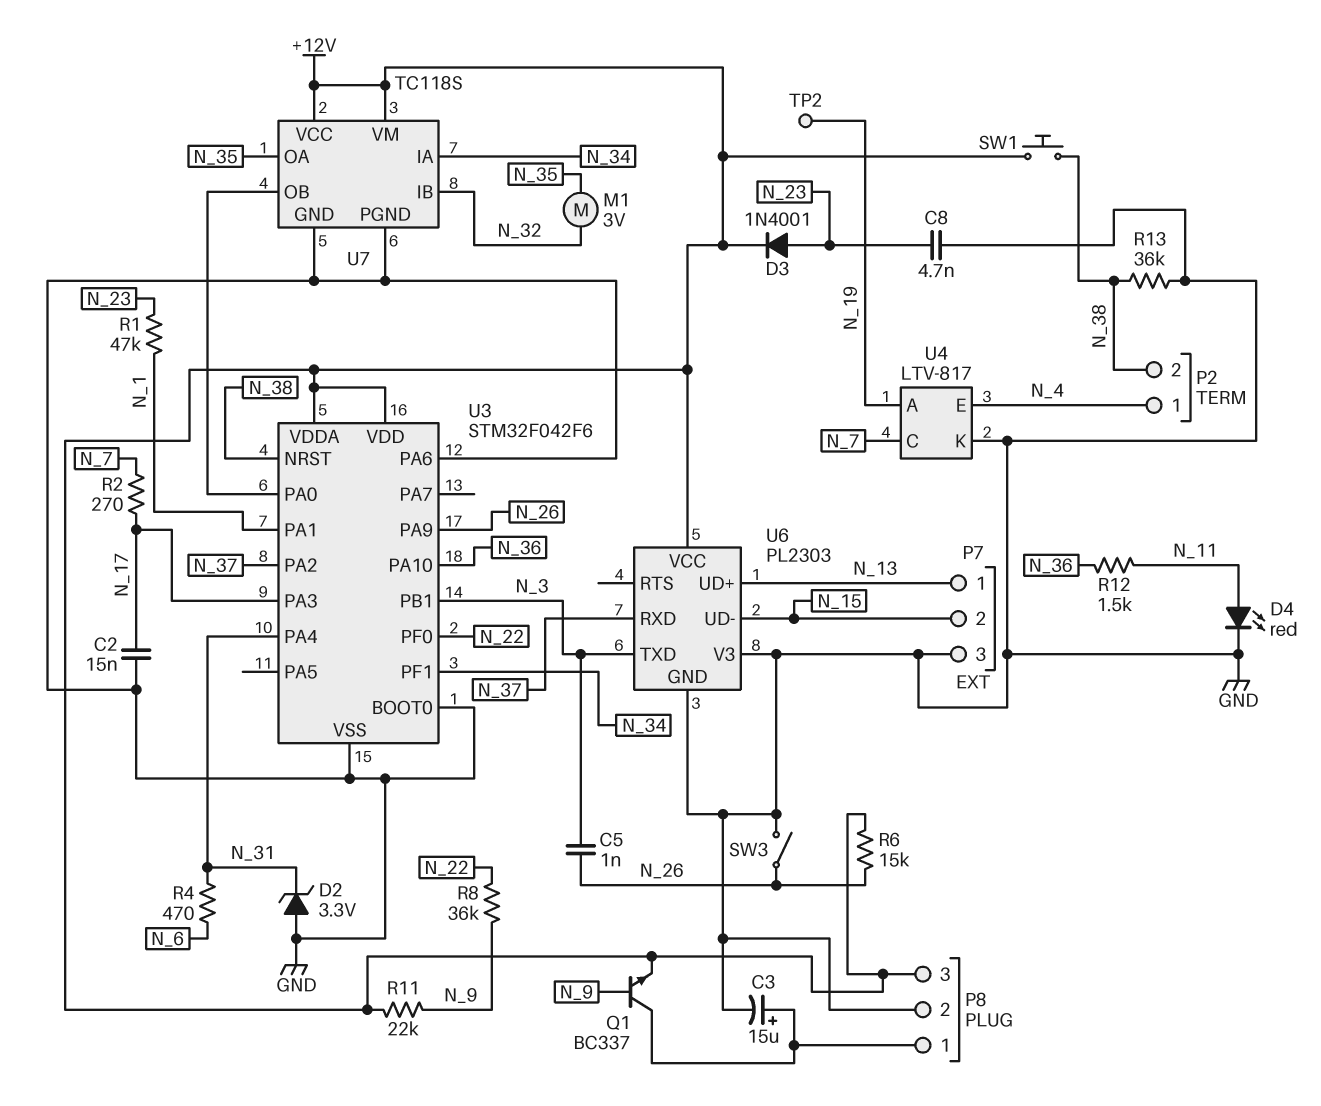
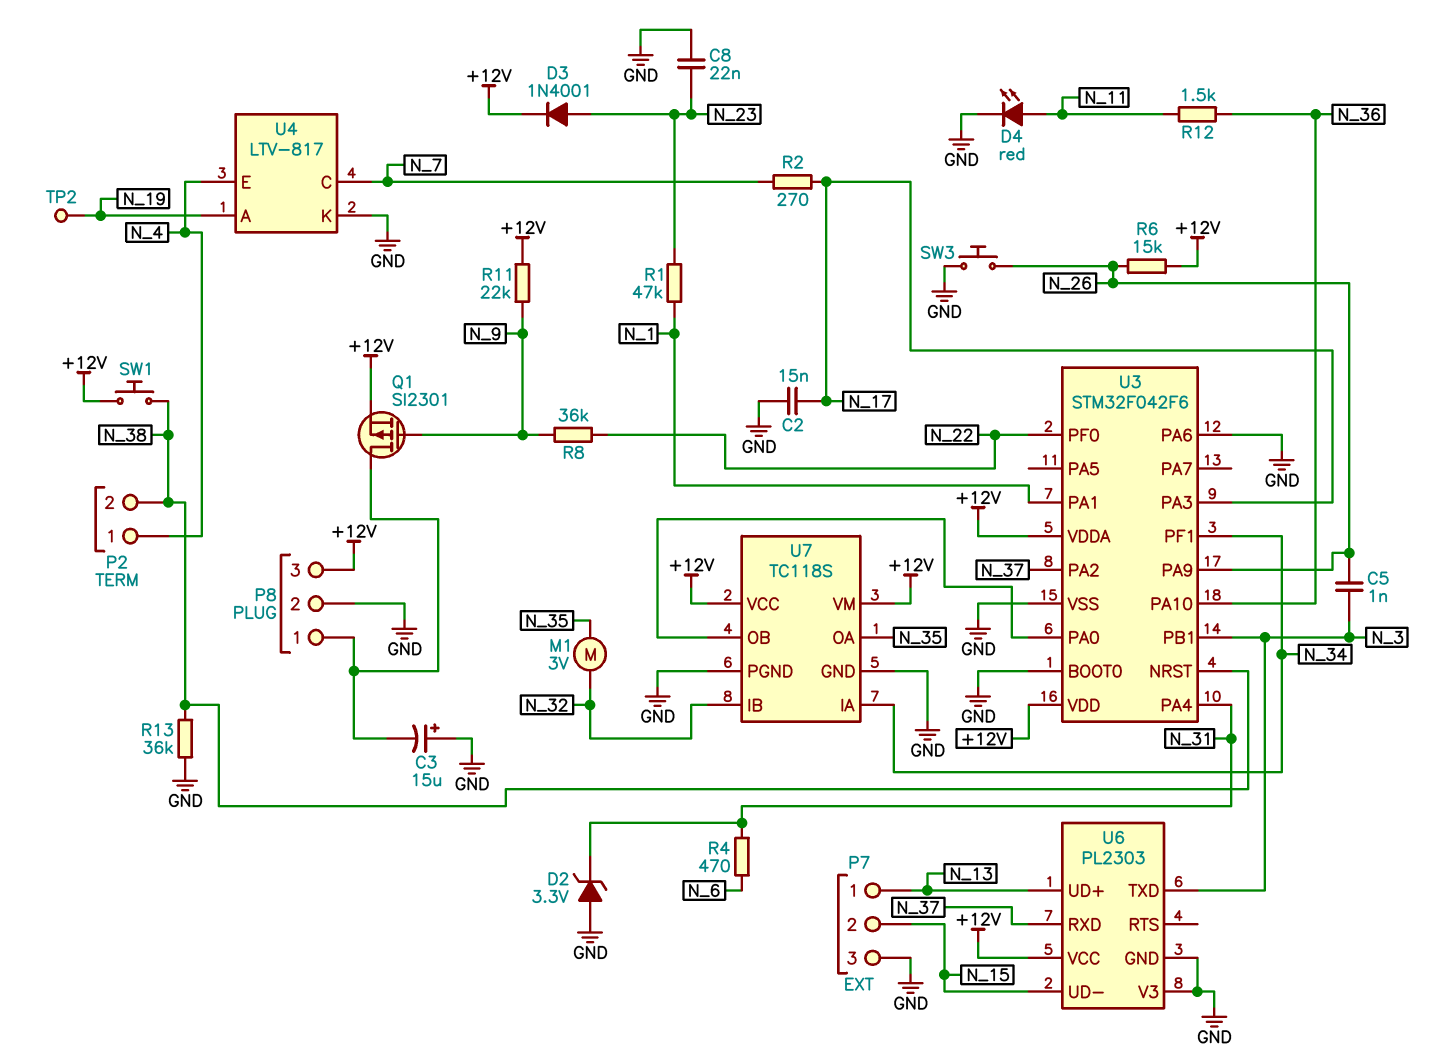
C3: 15uF (plus P8/1, minus GND) -> 15uF (plus GND, minus P8/1)
C8: 4.7nF (GND, N_23) -> 22nF (GND, N_23)
Q1: NPN BC337 (B N_9, C P8/1, E +12V) -> PMOS SI2301 (G N_9, D P8/1, S +12V)
SW3: switch (GND, N_26) -> button (GND, N_26)

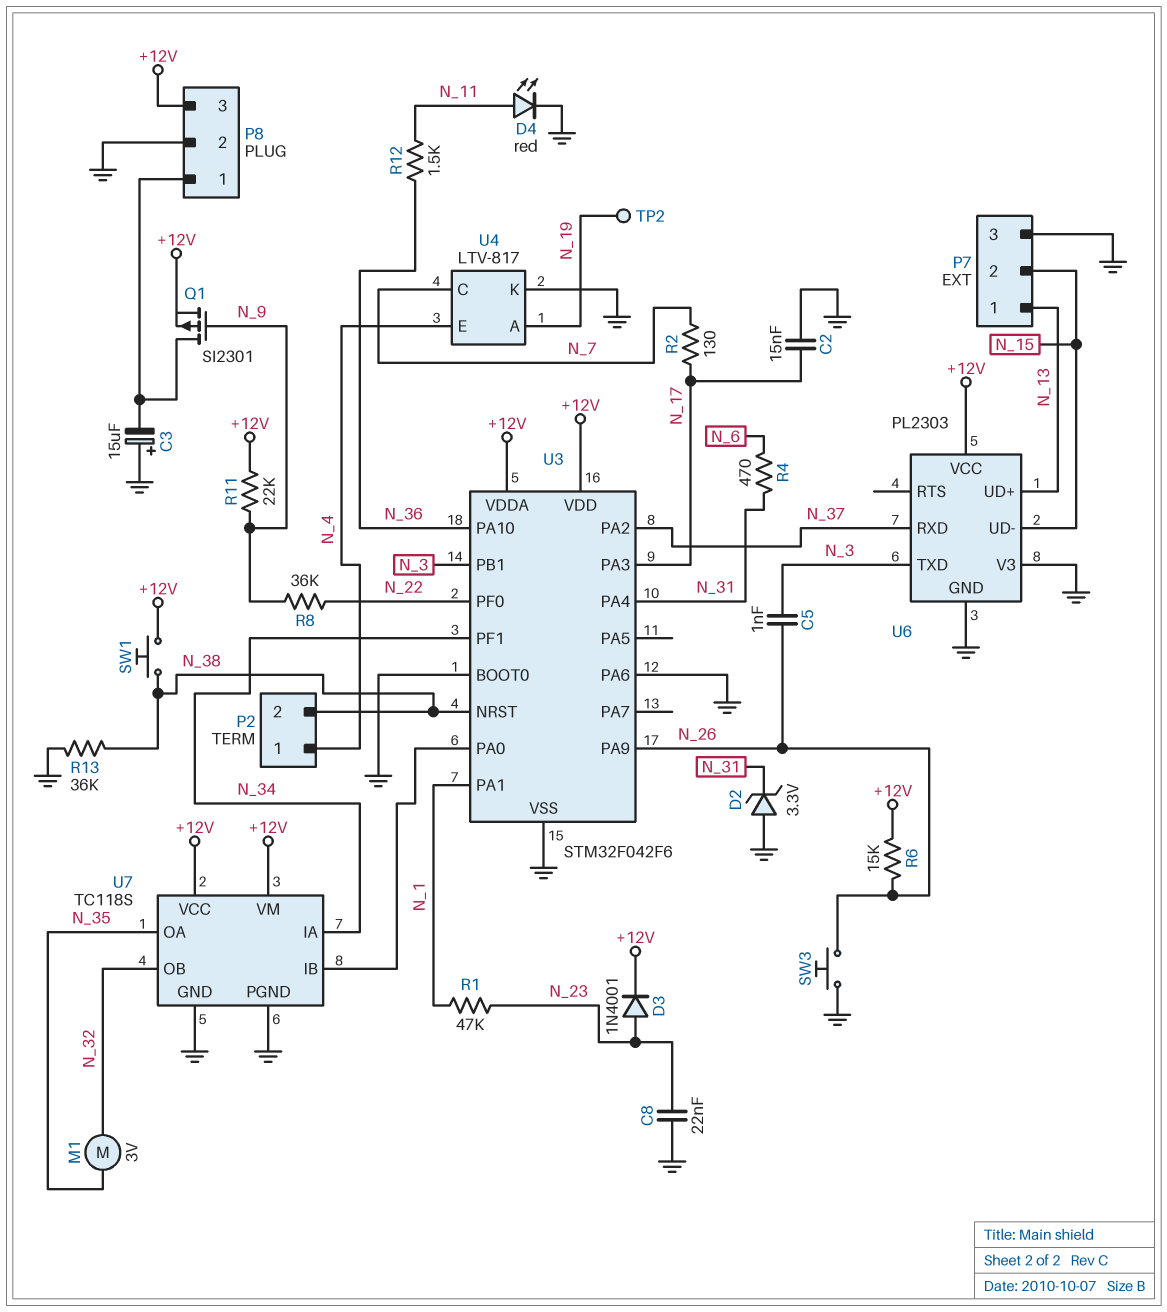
R2: 270 (N_7, N_17) -> 130 (N_7, N_17)
U7 pin IB: N_32 -> U3/PA0
U7 pin OB: U3/PA0 -> N_32

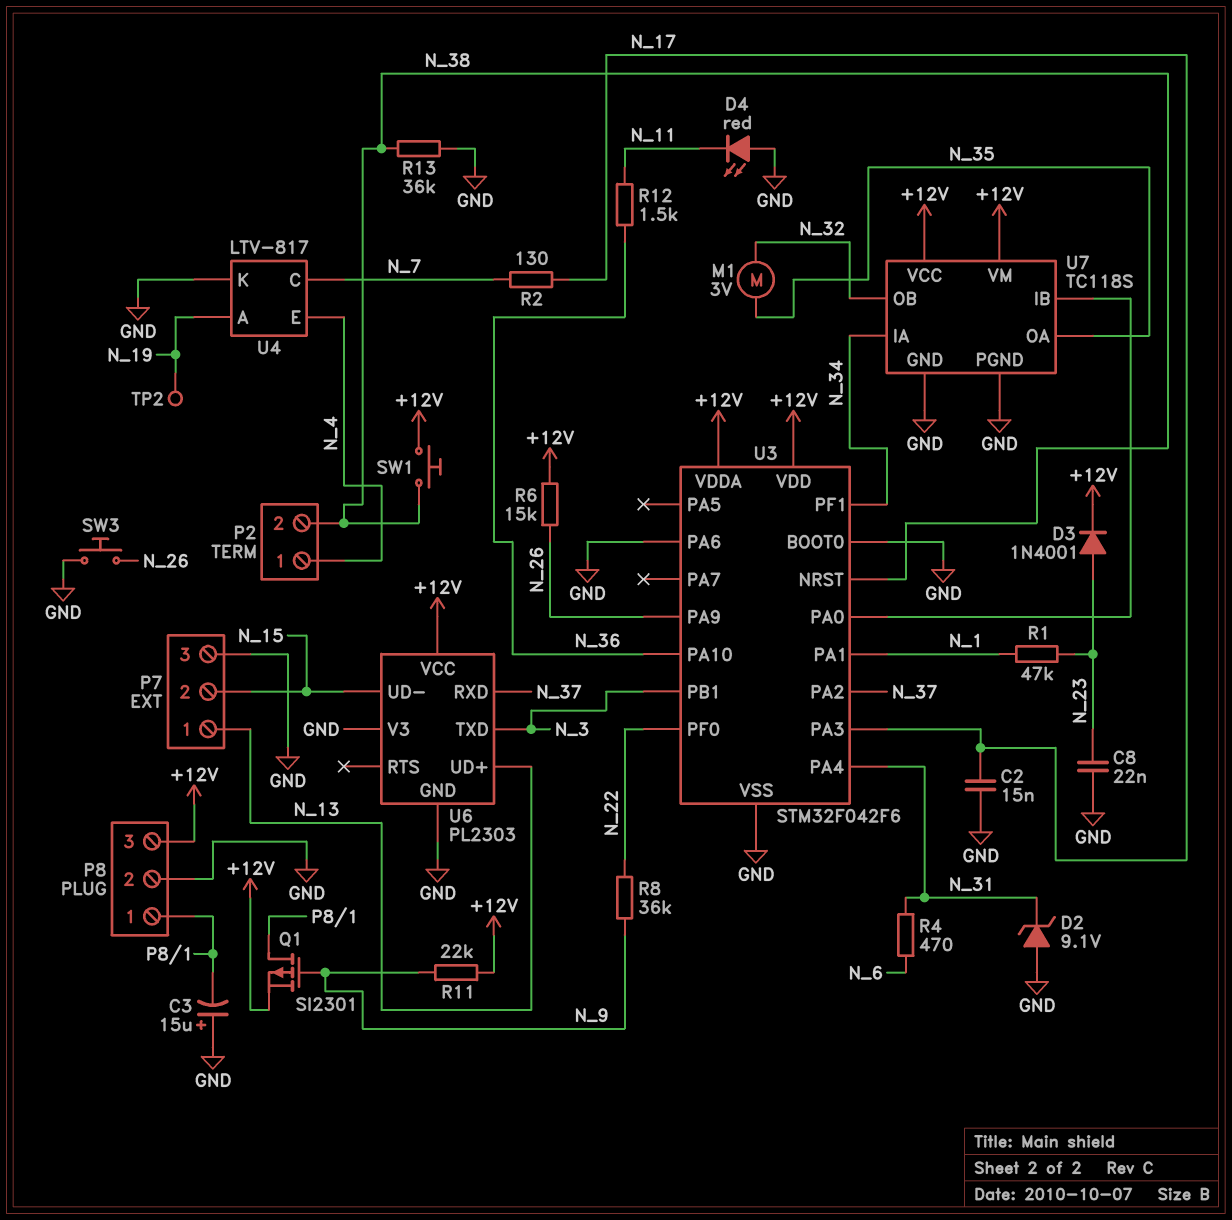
C5: 1nF (N_3, N_26) -> none
D2: zener 3.3V (A GND, K N_31) -> zener 9.1V (A GND, K N_31)
D4: LED red (A N_11, K GND) -> LED red (A GND, K N_11)

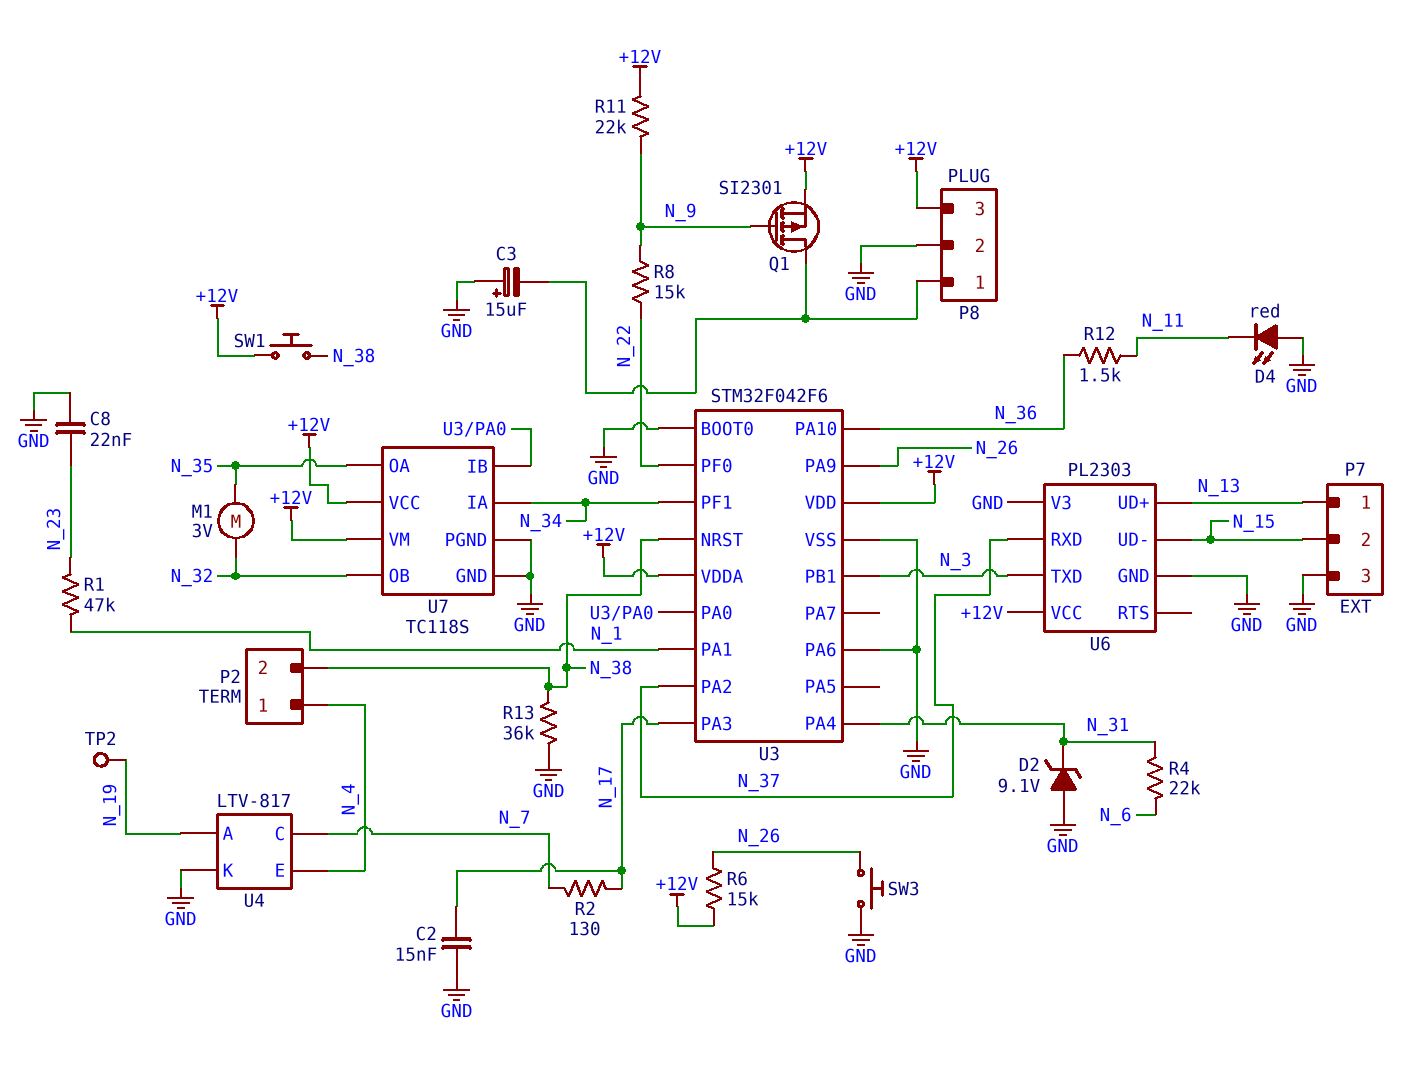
D3: diode 1N4001 (A N_23, K +12V) -> none
R4: 470 (N_6, N_31) -> 22k (N_6, N_31)
R8: 36k (N_9, N_22) -> 15k (N_9, N_22)

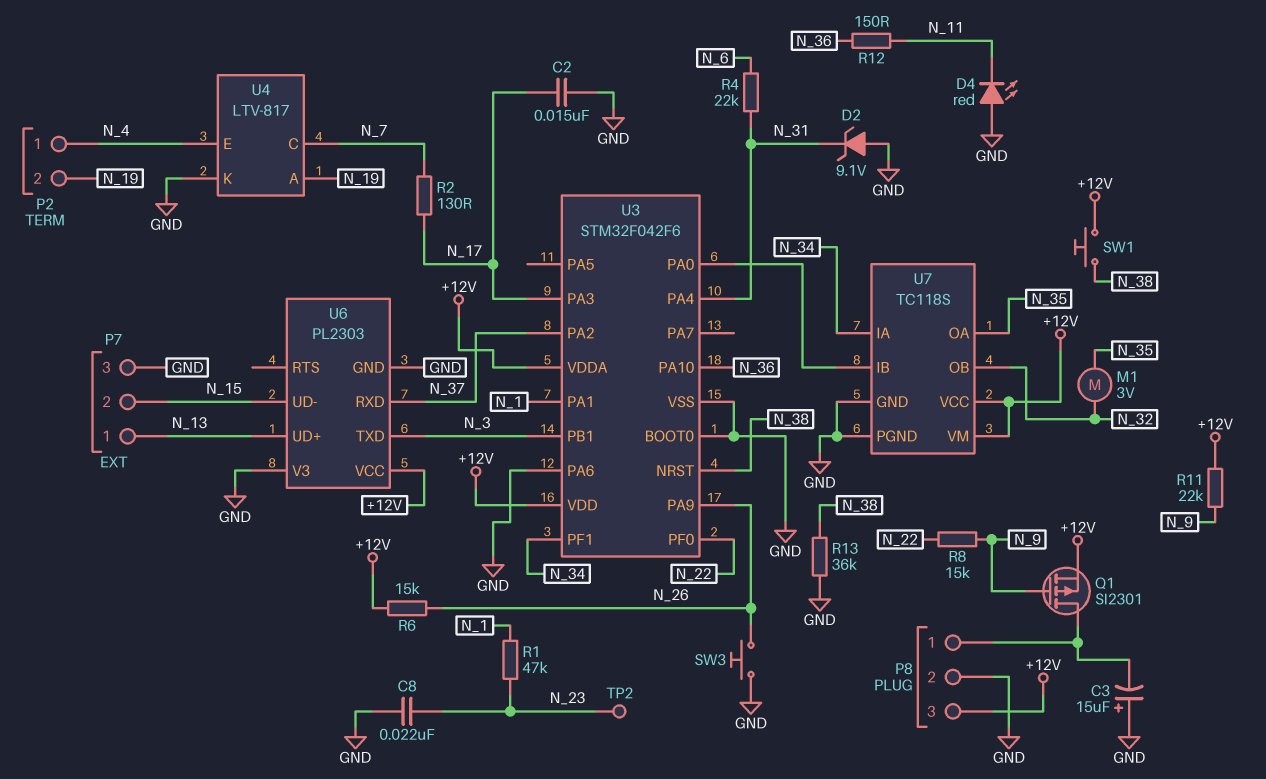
P2 pin 2: N_38 -> N_19
R12: 1.5k (N_11, N_36) -> 150 (N_11, N_36)
TP2: test point (N_19) -> test point (N_23)

